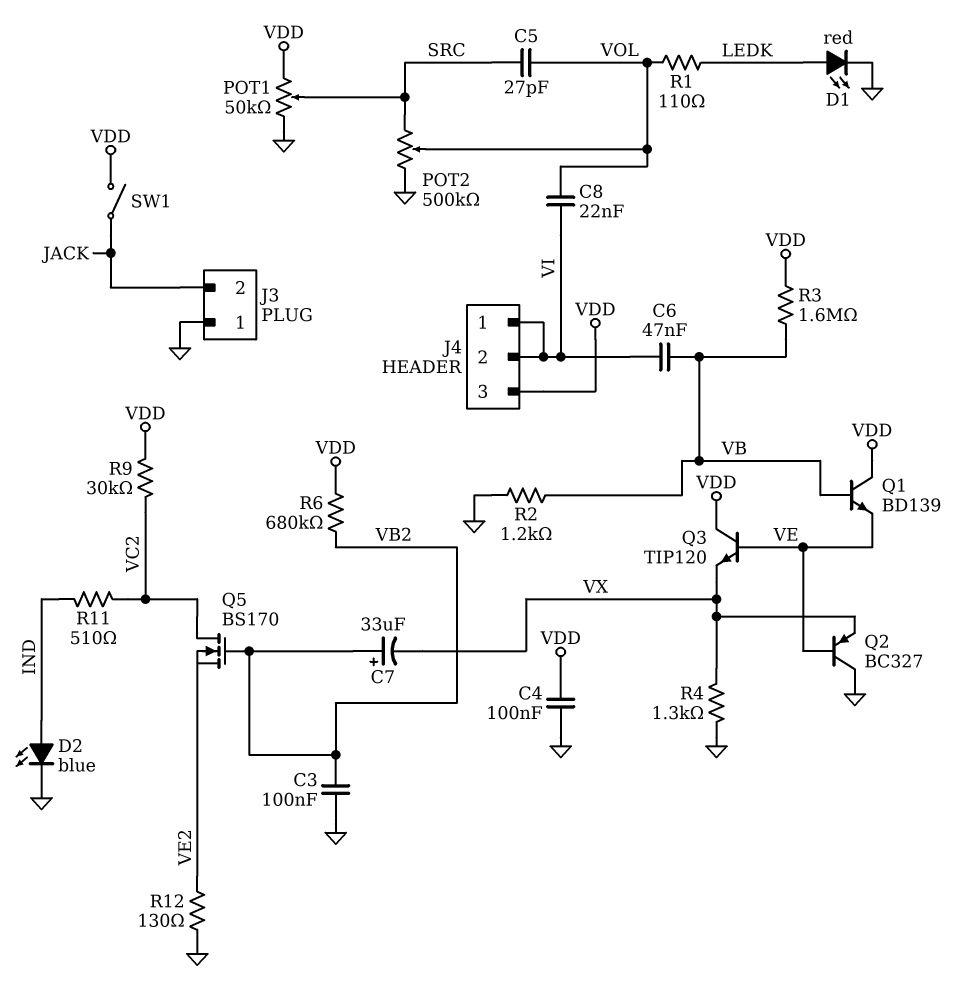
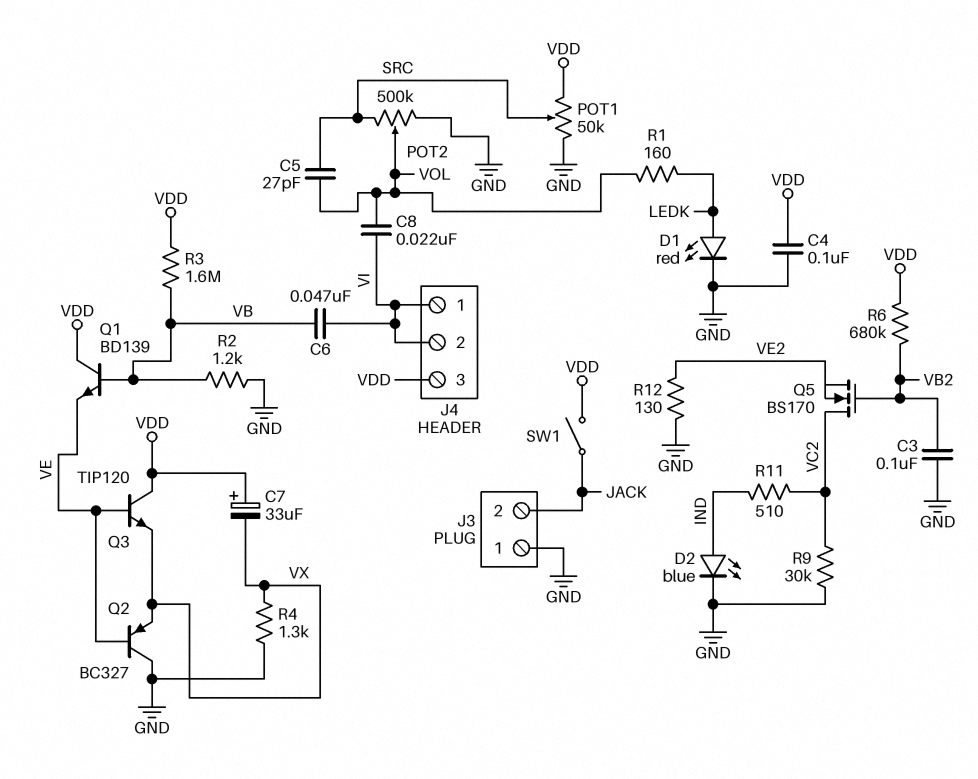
C7: 33uF (plus VB2, minus VX) -> 33uF (plus VDD, minus VX)
R1: 110 (LEDK, VOL) -> 160 (LEDK, VOL)
R9: 30k (VC2, VDD) -> 30k (GND, VC2)

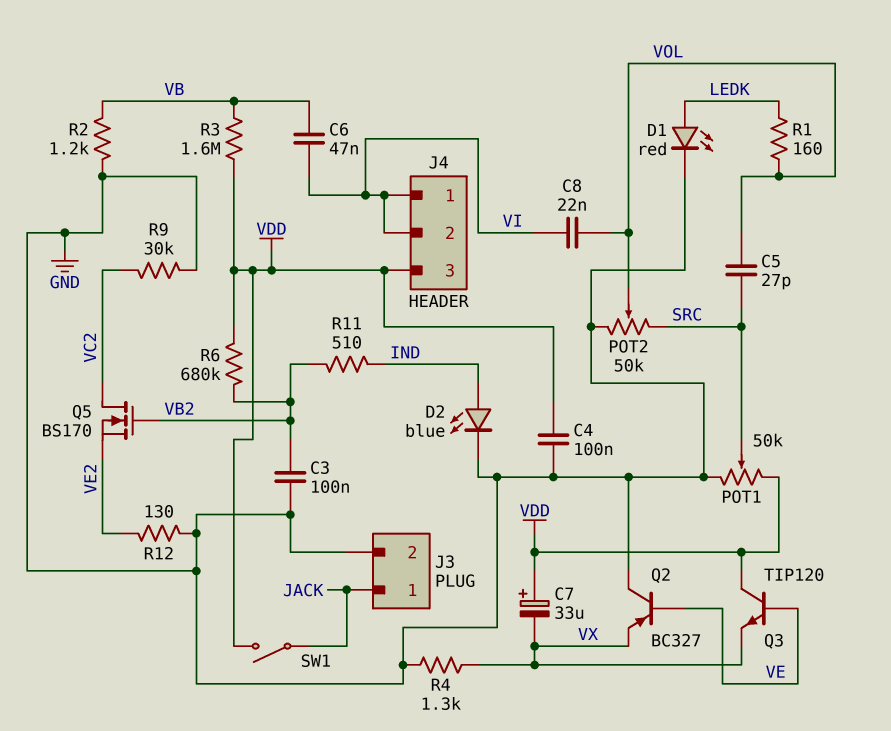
J3 pin 1: GND -> JACK
J3 pin 2: JACK -> GND
POT2: 500k (GND, SRC, wiper VOL) -> 50k (GND, SRC, wiper VOL)
Q1: NPN BD139 (B VB, C VDD, E VE) -> none
R11: 510 (IND, VC2) -> 510 (IND, VB2)

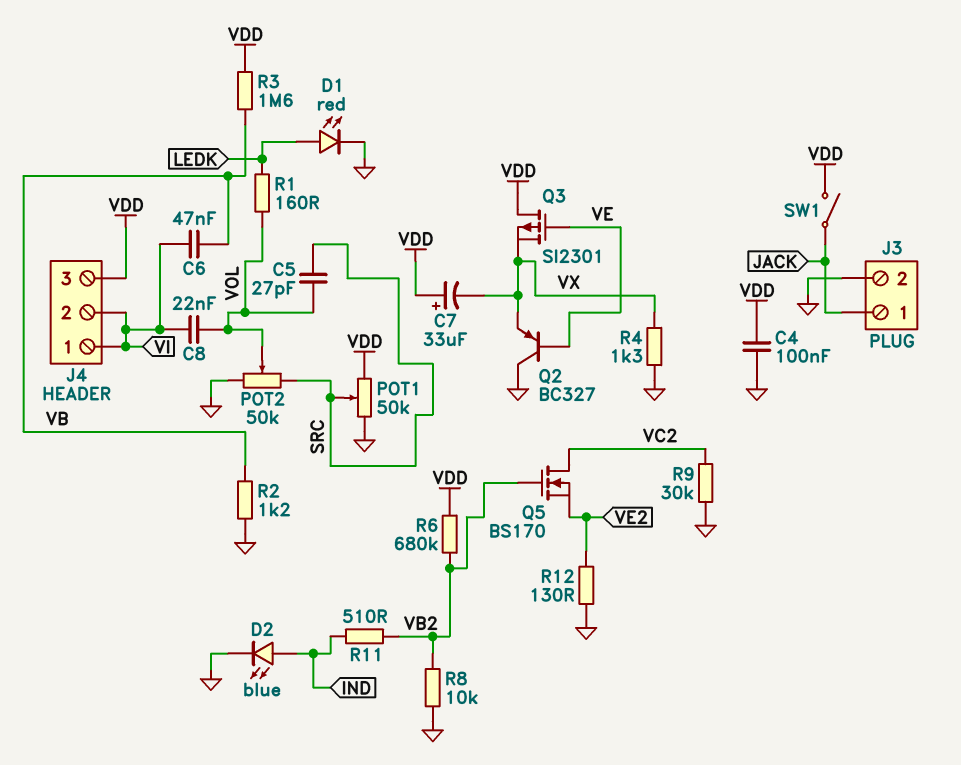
C3: 100nF (GND, VB2) -> none
Q3: NPN TIP120 (B VE, C VDD, E VX) -> PMOS SI2301 (G VE, D VDD, S VX)
R8: none -> 10k (GND, VB2)

